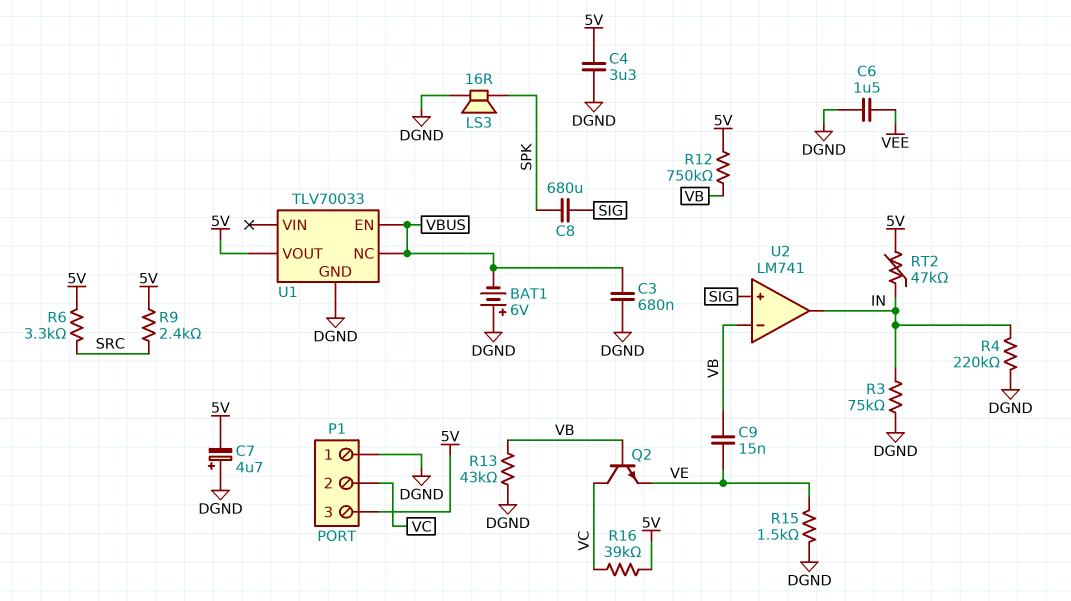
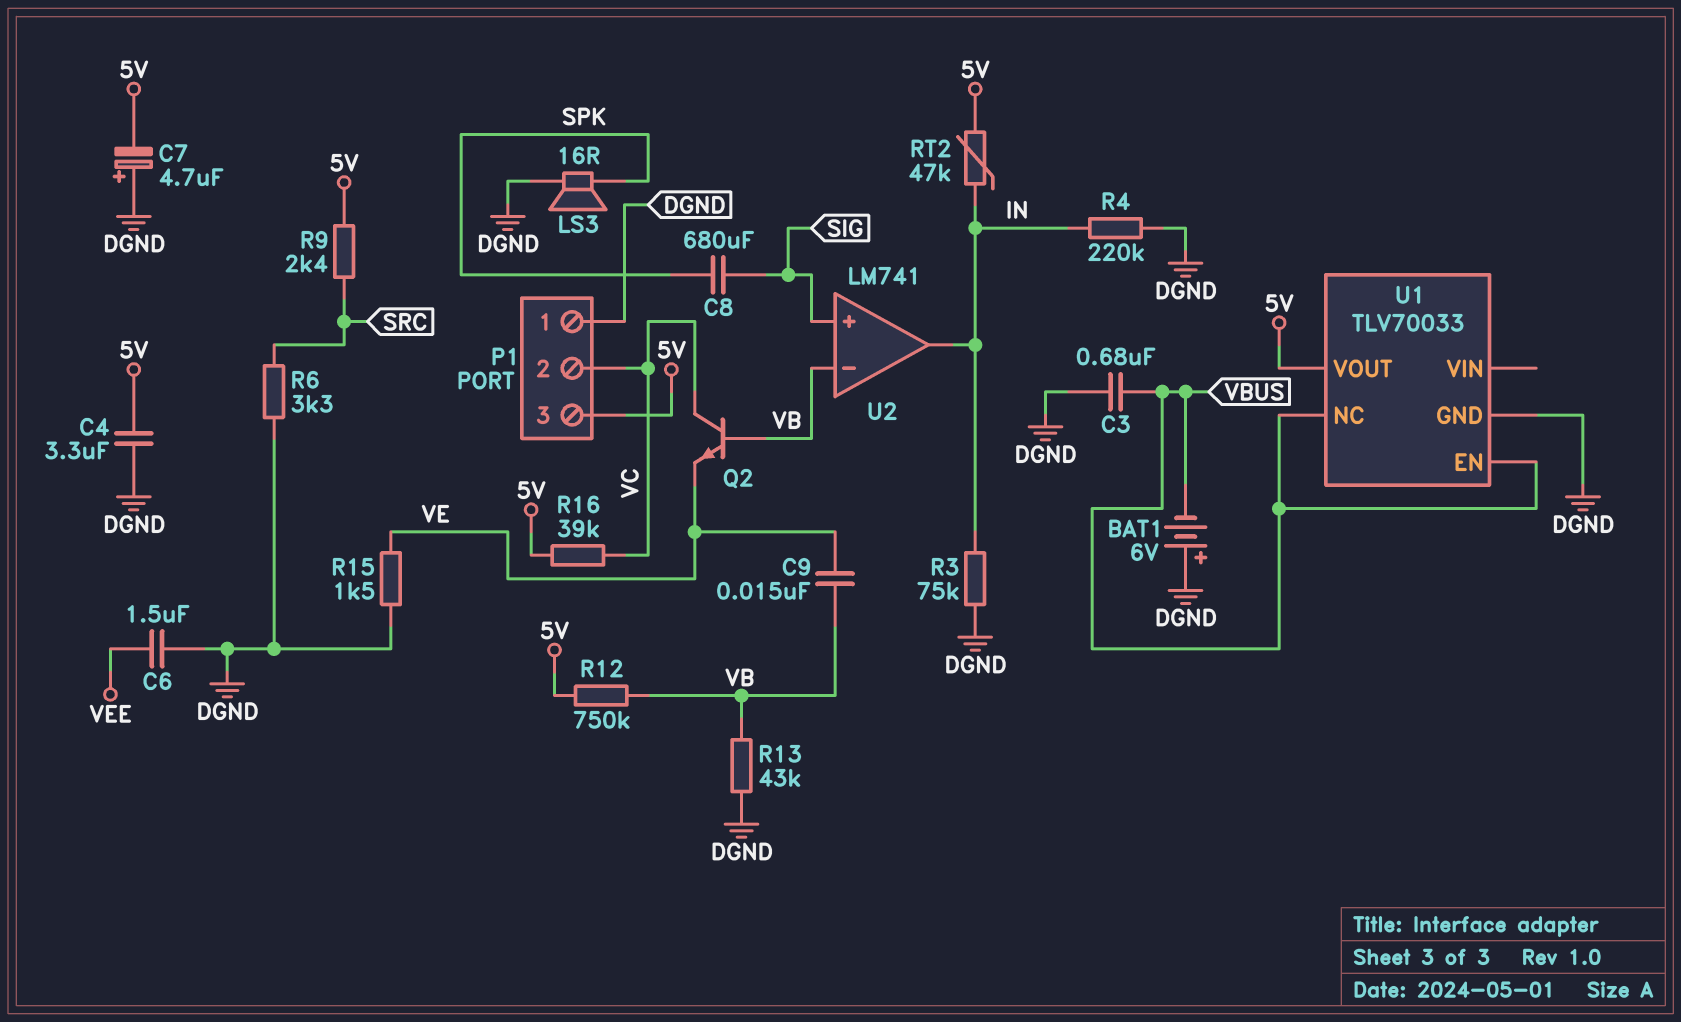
R6: 3.3k (5V, SRC) -> 3.3k (DGND, SRC)

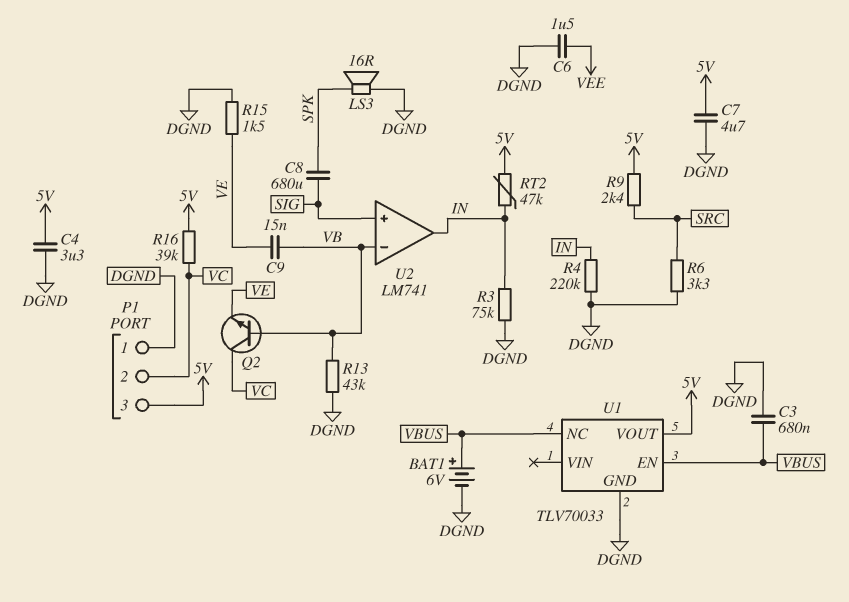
BAT1: 6V (plus DGND, minus VBUS) -> 6V (plus VBUS, minus DGND)
C7: 4.7uF (plus DGND, minus 5V) -> 4.7uF (5V, DGND)
R12: 750k (5V, VB) -> none

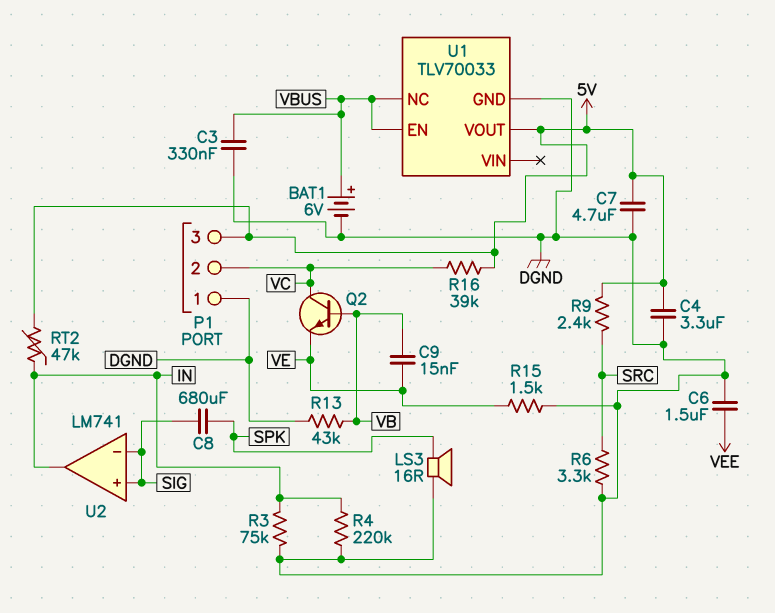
C3: 680nF (DGND, VBUS) -> 330nF (DGND, VBUS)
U2 pin in-: VB -> SIG

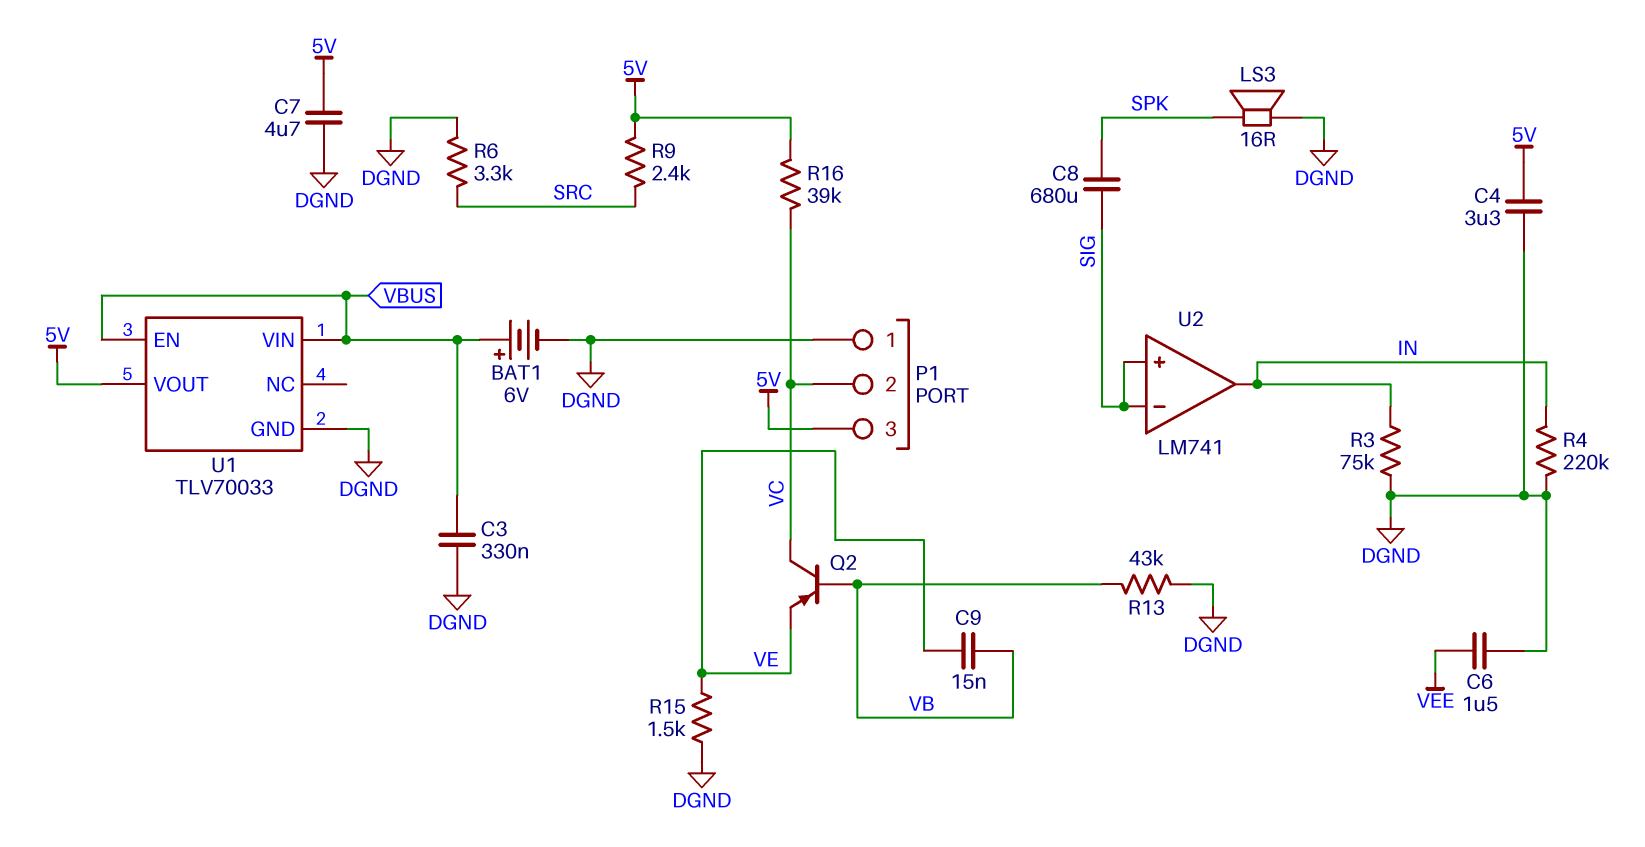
Q2: NPN (B VB, C VC, E VE) -> PNP (B VB, C VC, E VE)
RT2: 47k (5V, IN) -> none
U1 pin NC: VBUS -> none
U1 pin VIN: none -> VBUS

